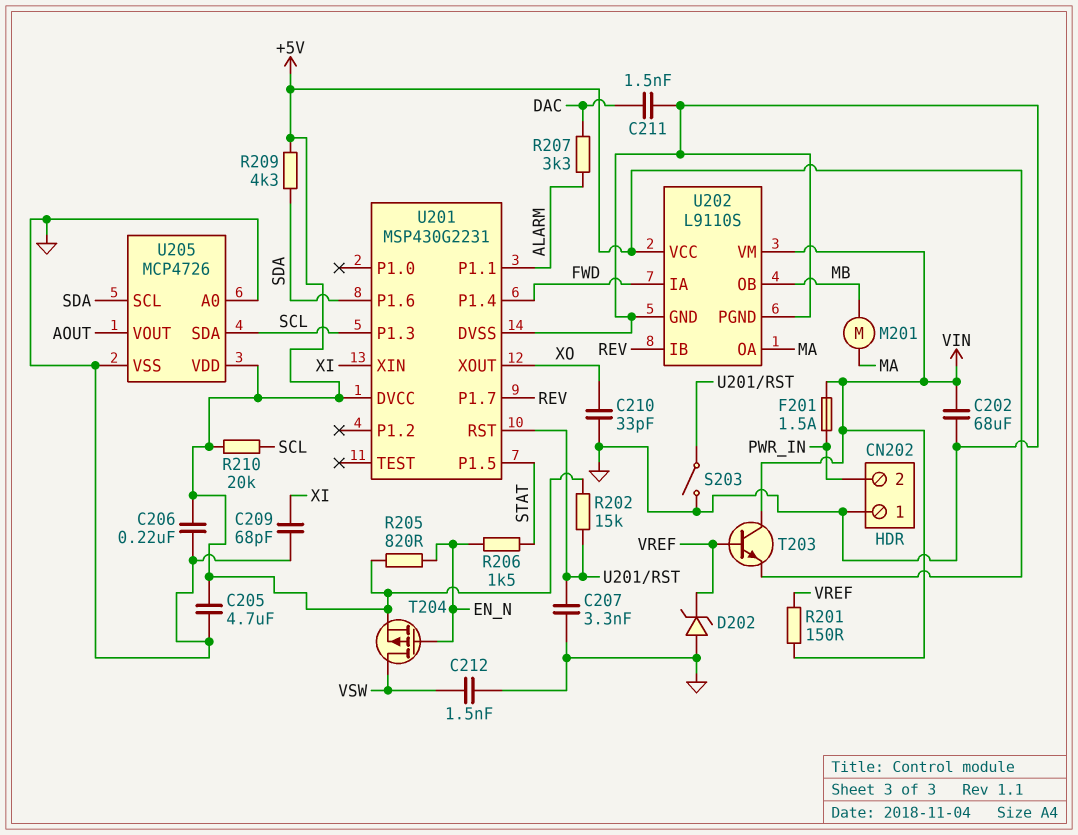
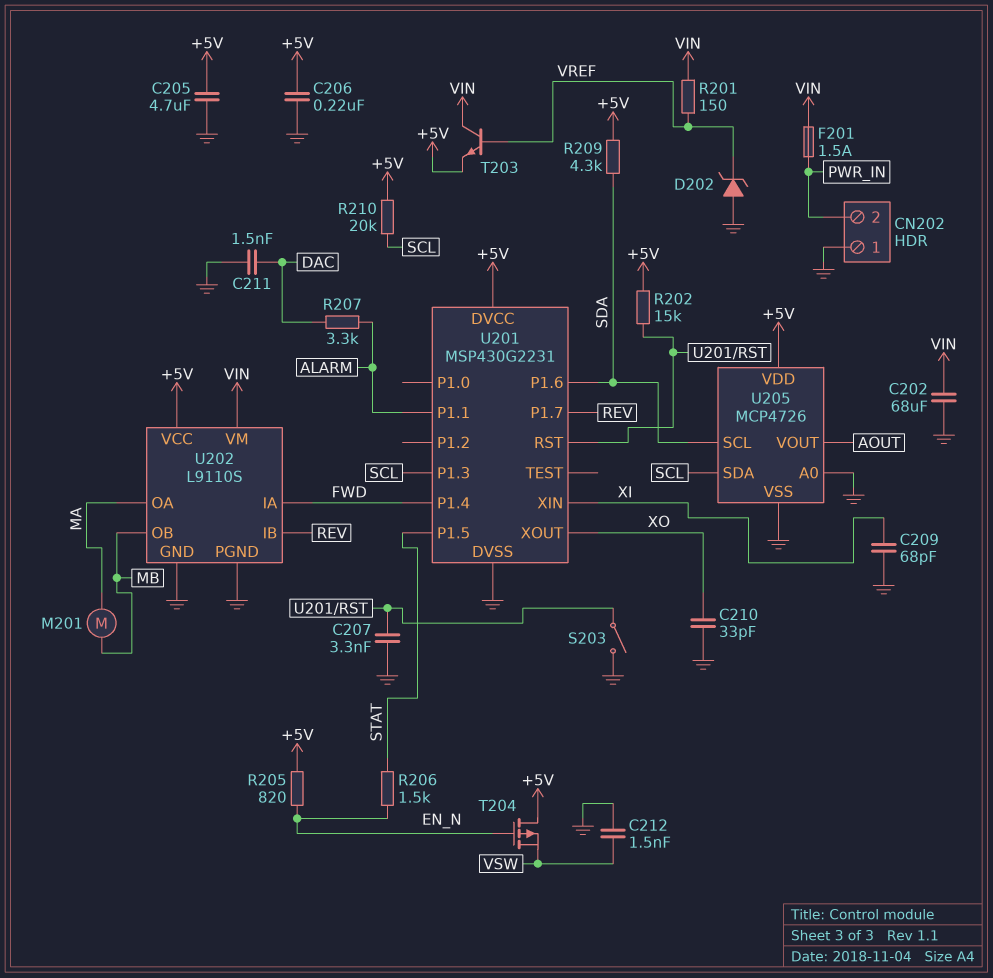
T204: PMOS (G EN_N, D VSW, S +5V) -> PMOS (G EN_N, D +5V, S VSW)

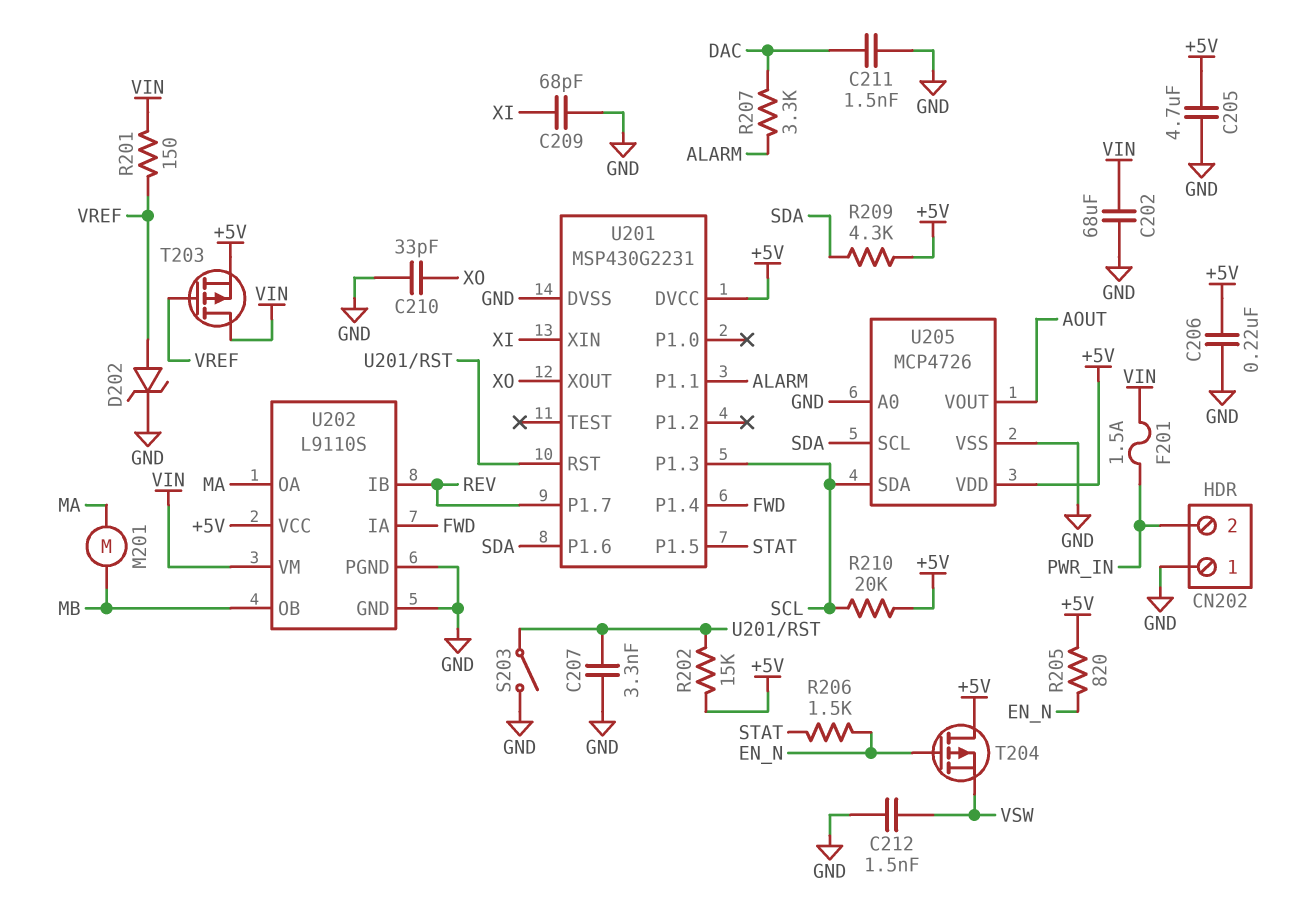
D202: zener (A GND, K VREF) -> zener (A VREF, K GND)
T203: NPN (B VREF, C VIN, E +5V) -> PMOS (G VREF, D VIN, S +5V)

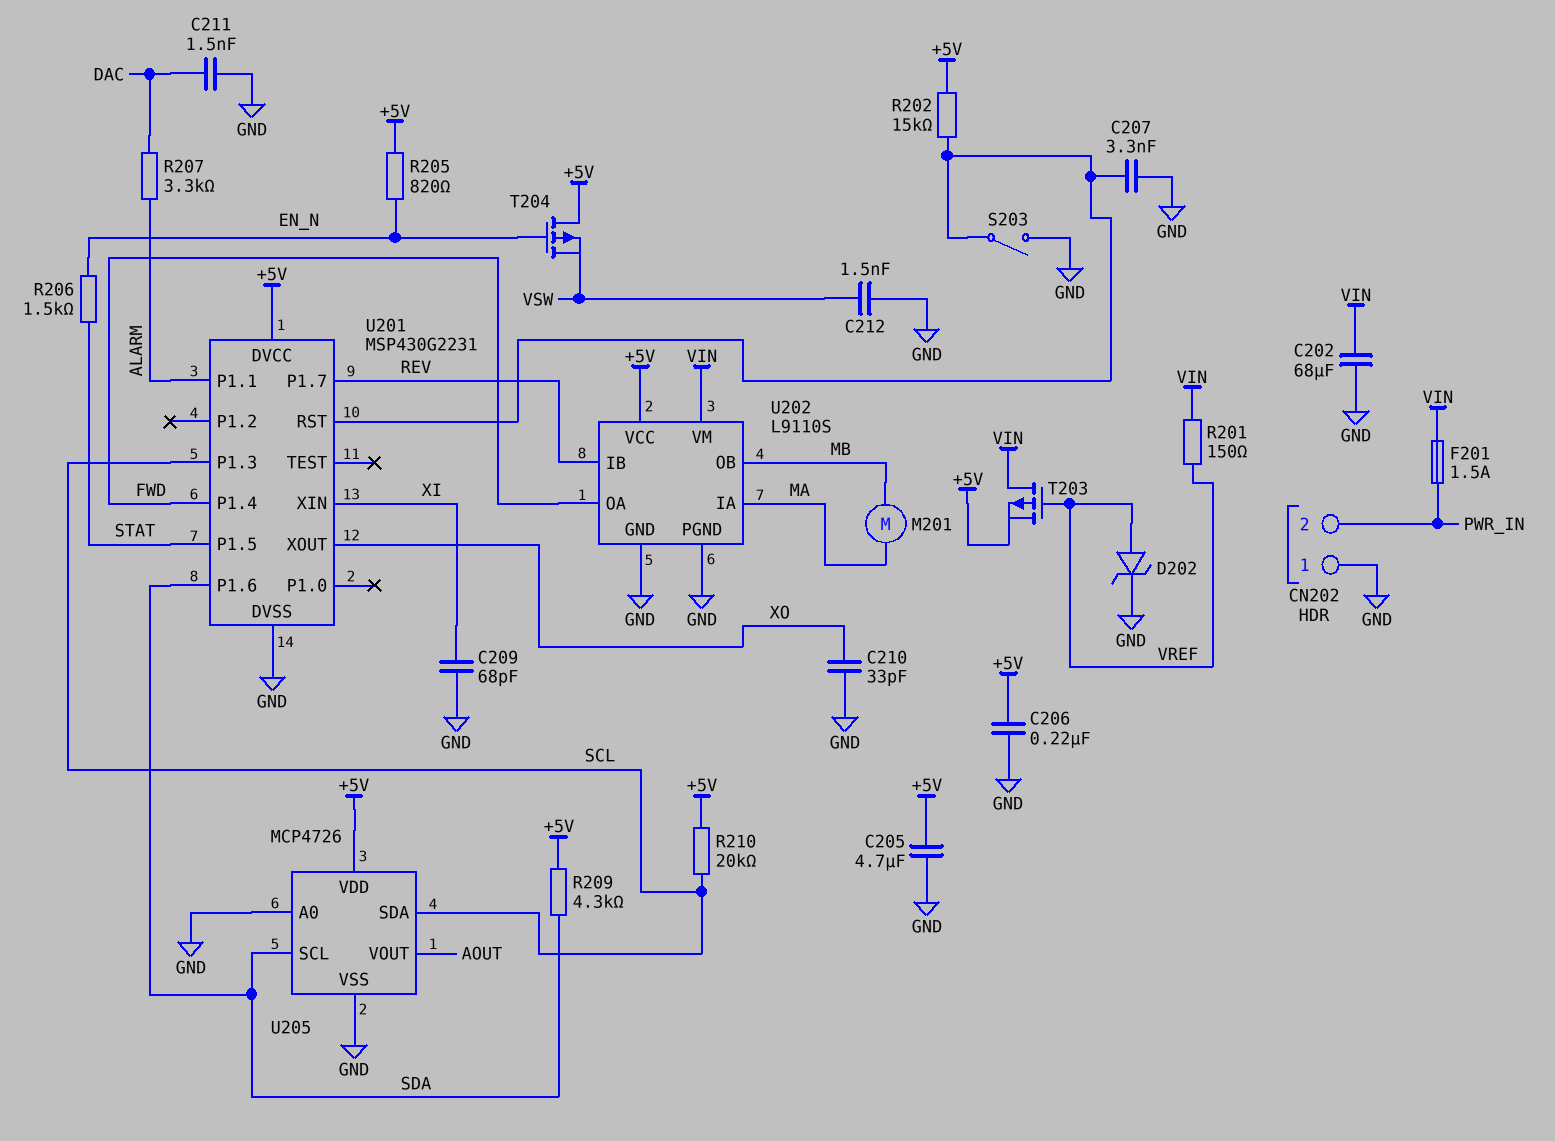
U202 pin IA: FWD -> MA
U202 pin OA: MA -> FWD

